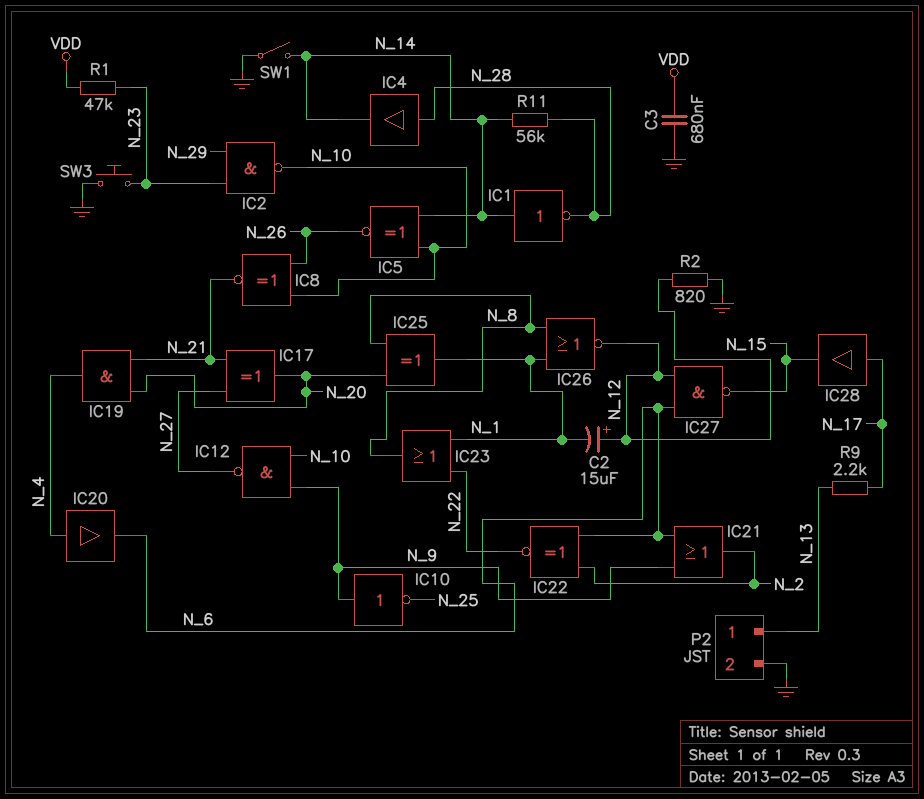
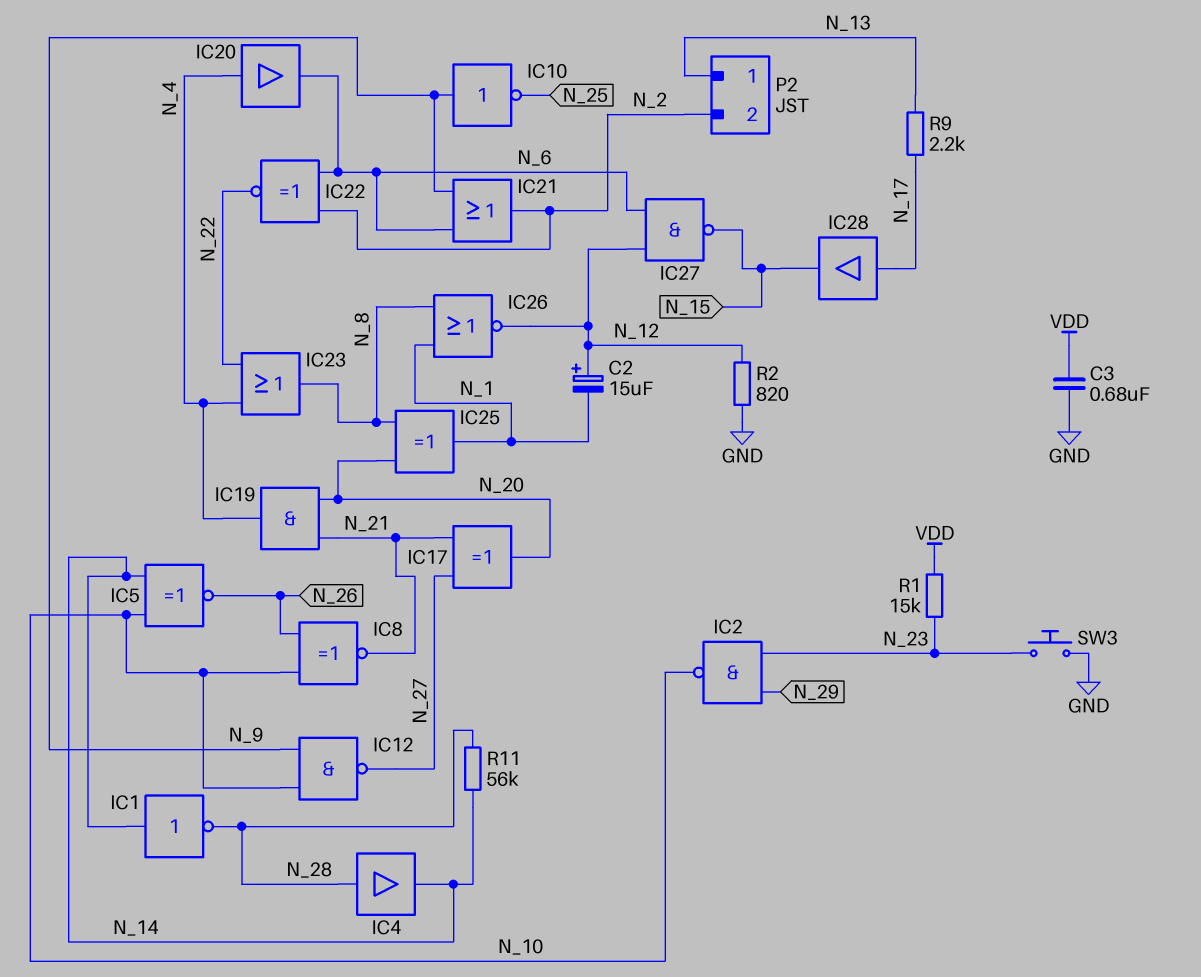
IC23: OR (in N_1, in N_22, out N_8) -> OR (in N_4, in N_22, out N_8)
P2 pin 2: GND -> N_2
R1: 47k (N_23, VDD) -> 15k (N_23, VDD)
SW1: switch (GND, N_14) -> none

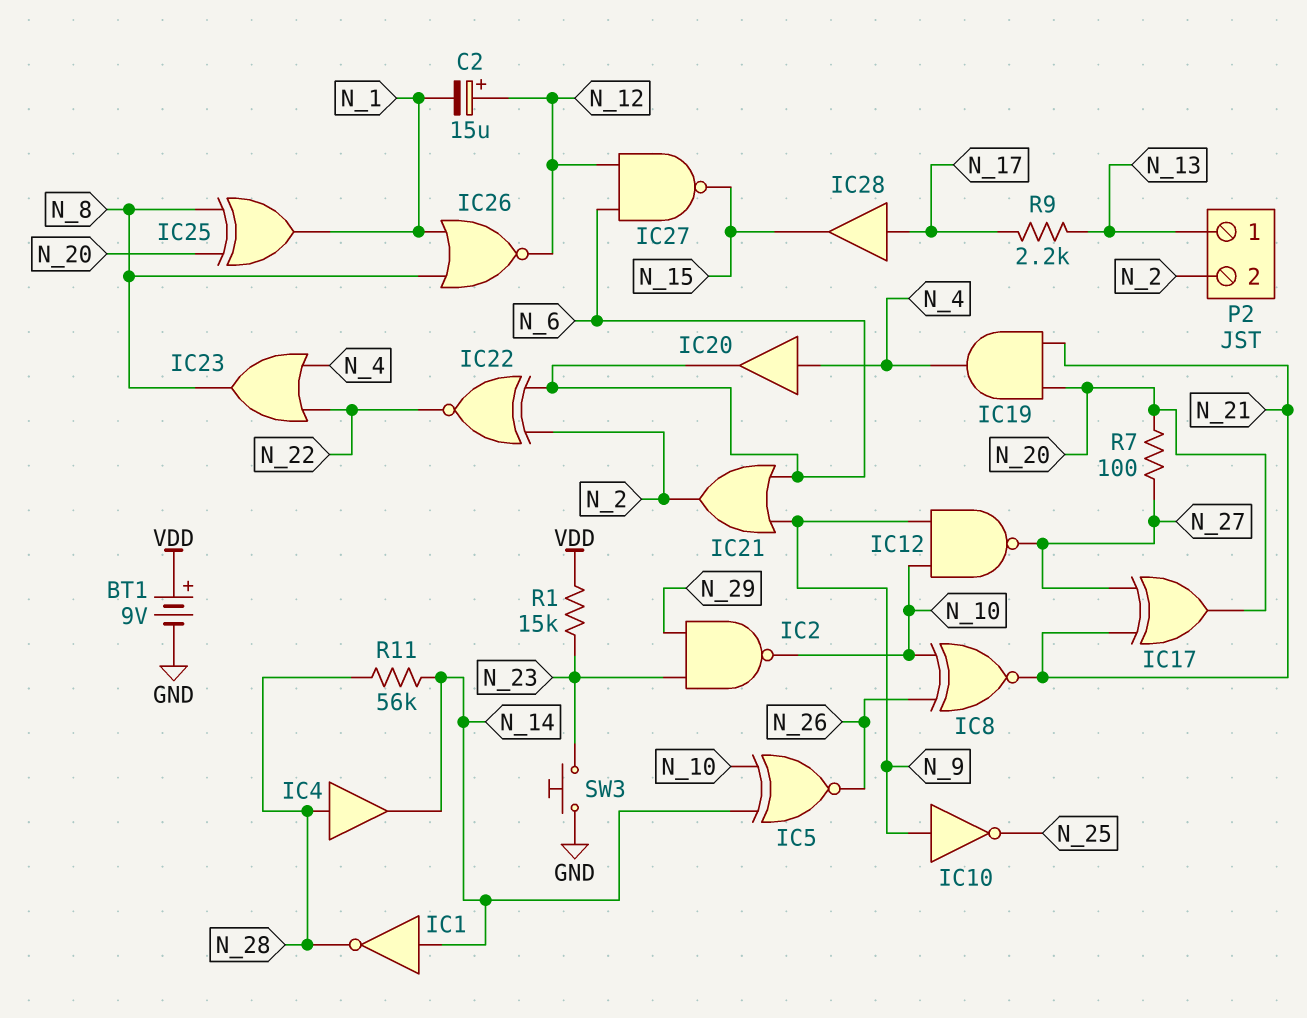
BT1: none -> 9V (plus VDD, minus GND)
C3: 680nF (GND, VDD) -> none
R2: 820 (GND, N_12) -> none
R7: none -> 100 (N_20, N_27)

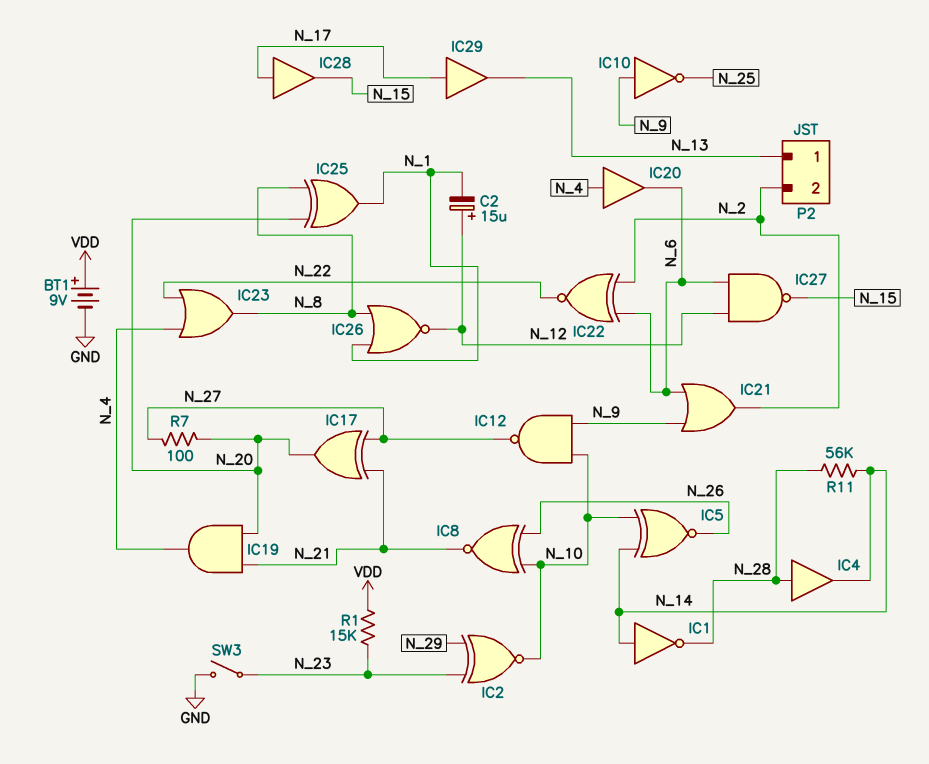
IC2: NAND (in N_23, in N_29, out N_10) -> XNOR (in N_23, in N_29, out N_10)
IC29: none -> buffer (in N_17, out N_13)
R9: 2.2k (N_13, N_17) -> none
SW3: button (GND, N_23) -> switch (GND, N_23)

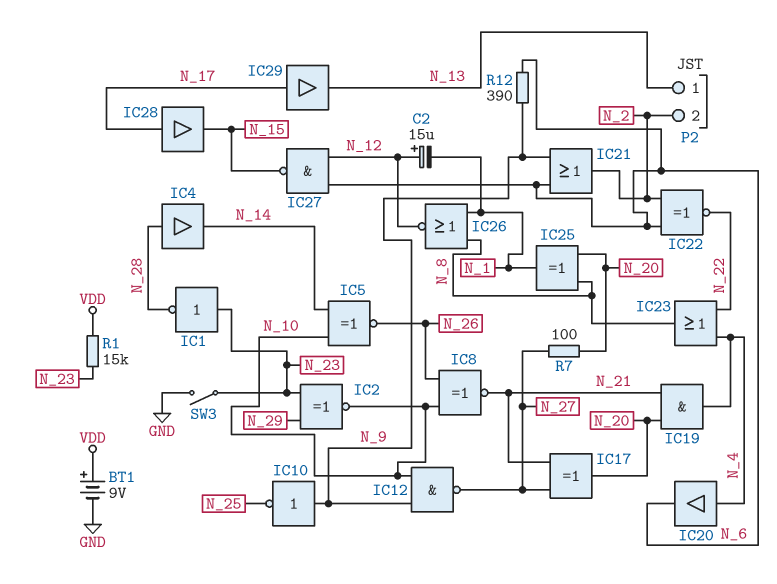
IC1: NOT (in N_14, out N_28) -> NOT (in N_23, out N_28)
R11: 56k (N_14, N_28) -> none
R12: none -> 390 (N_6, N_9)

